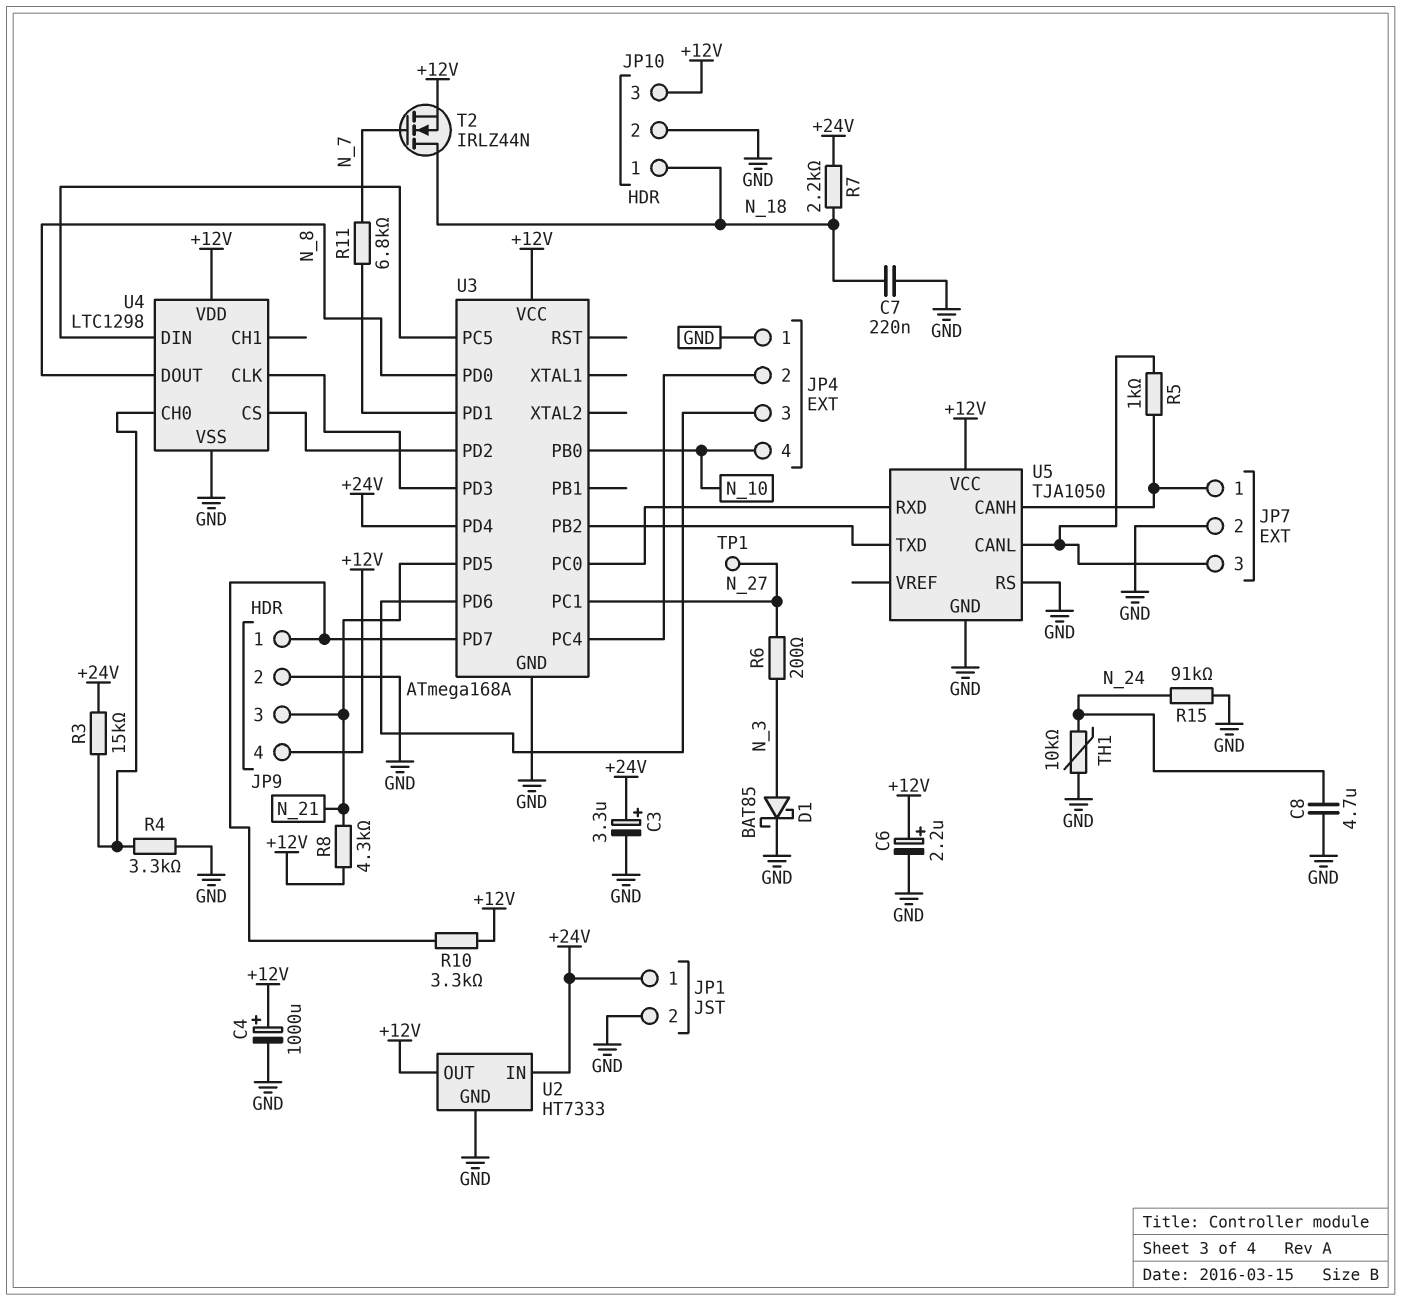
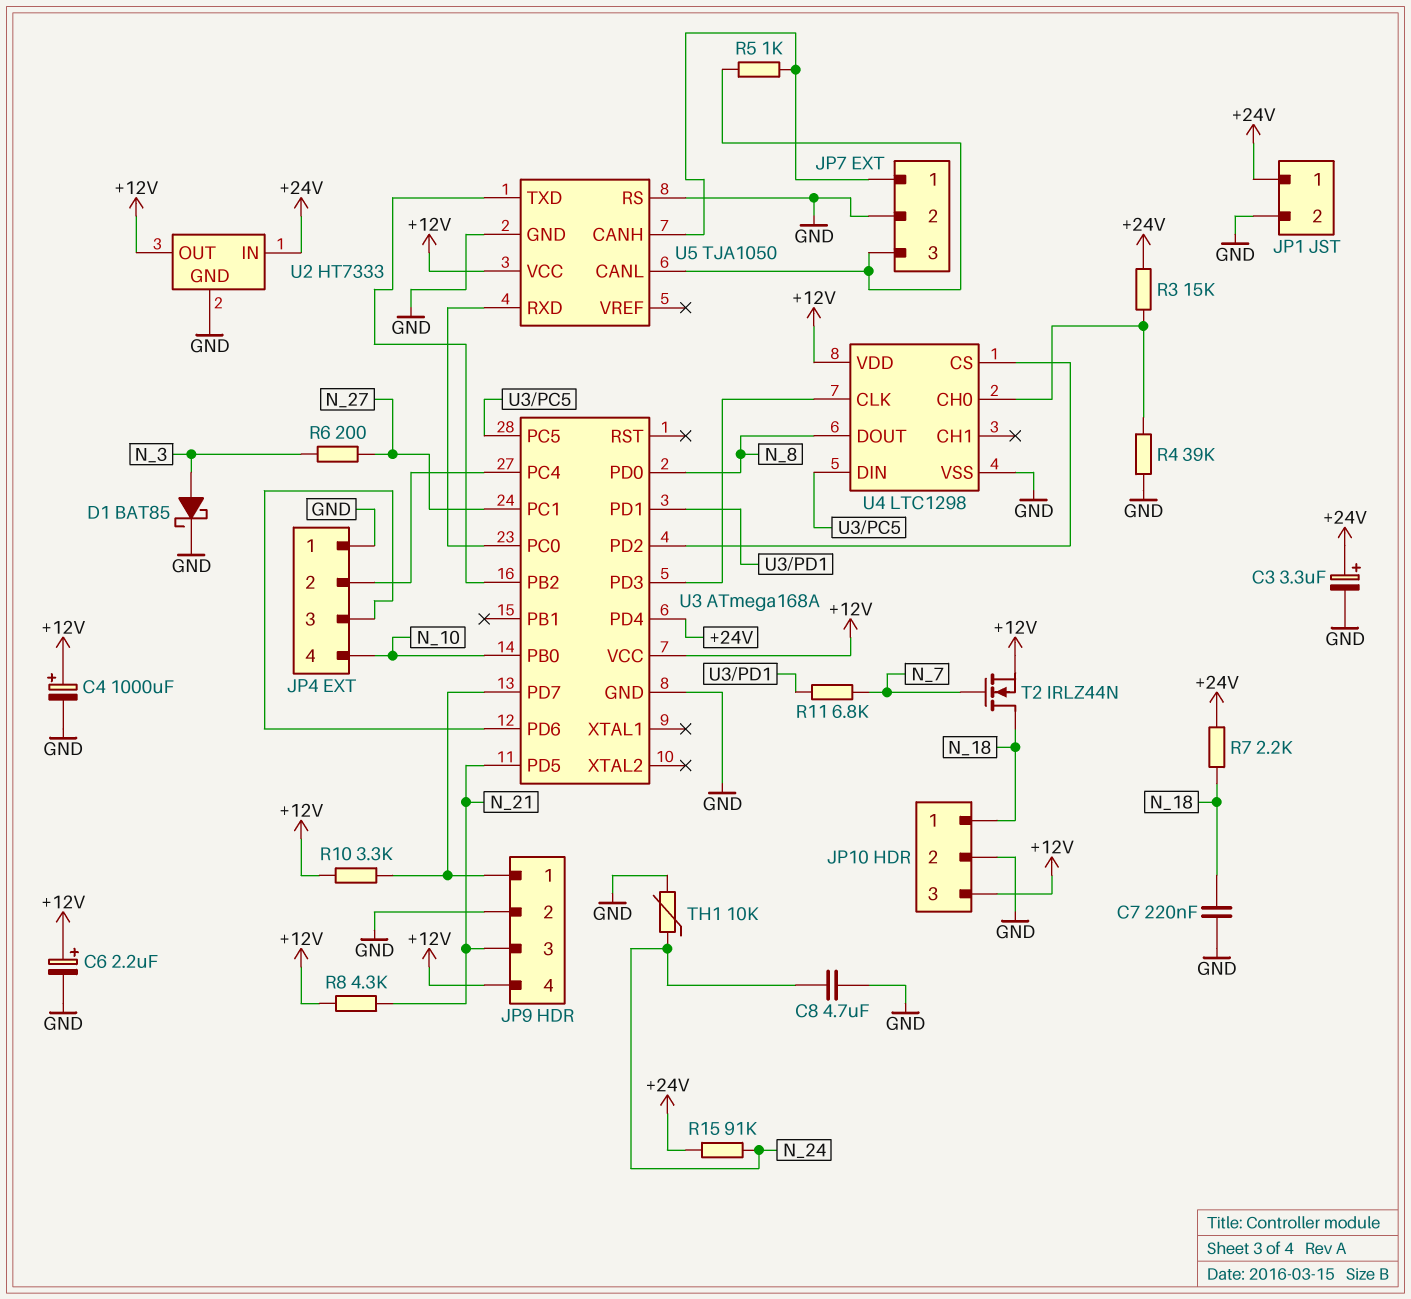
R4: 3.3k (GND, U4/CH0) -> 39k (GND, U4/CH0)
R15: 91k (GND, N_24) -> 91k (+24V, N_24)
TP1: test point (N_27) -> none

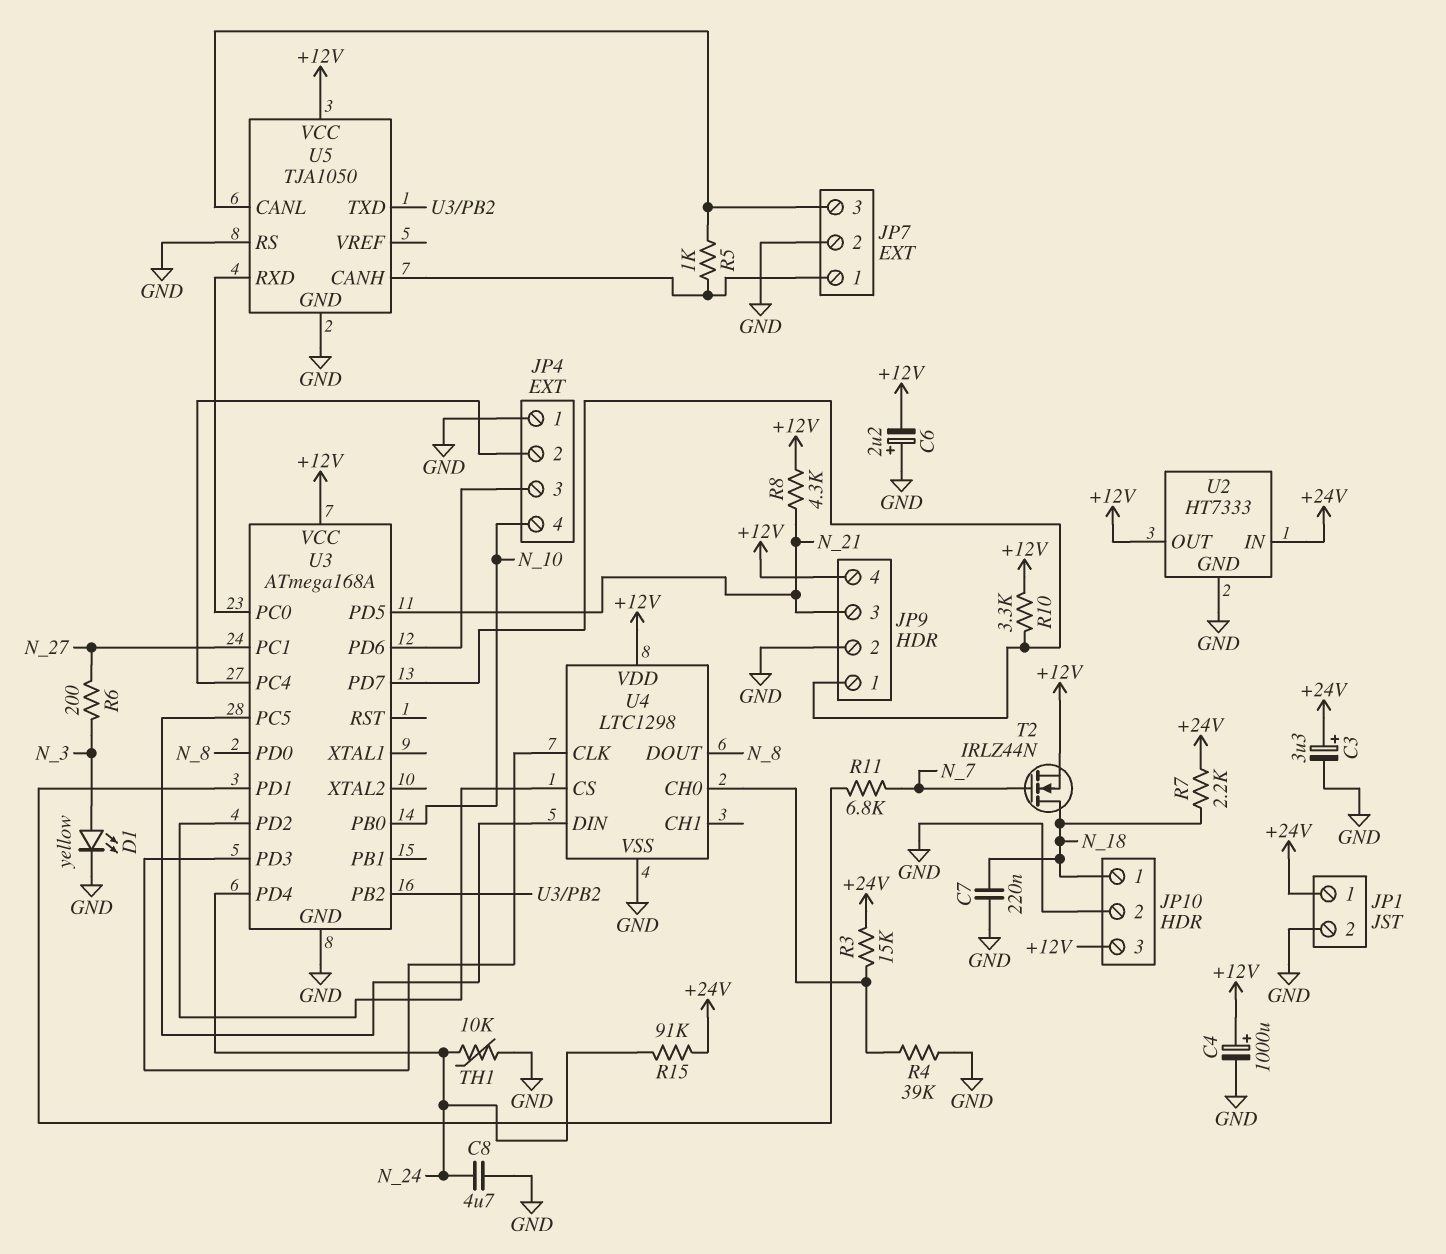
C6: 2.2uF (plus +12V, minus GND) -> 2.2uF (plus GND, minus +12V)
D1: schottky BAT85 (A N_3, K GND) -> LED yellow (A N_3, K GND)
U3 pin PD4: +24V -> N_24

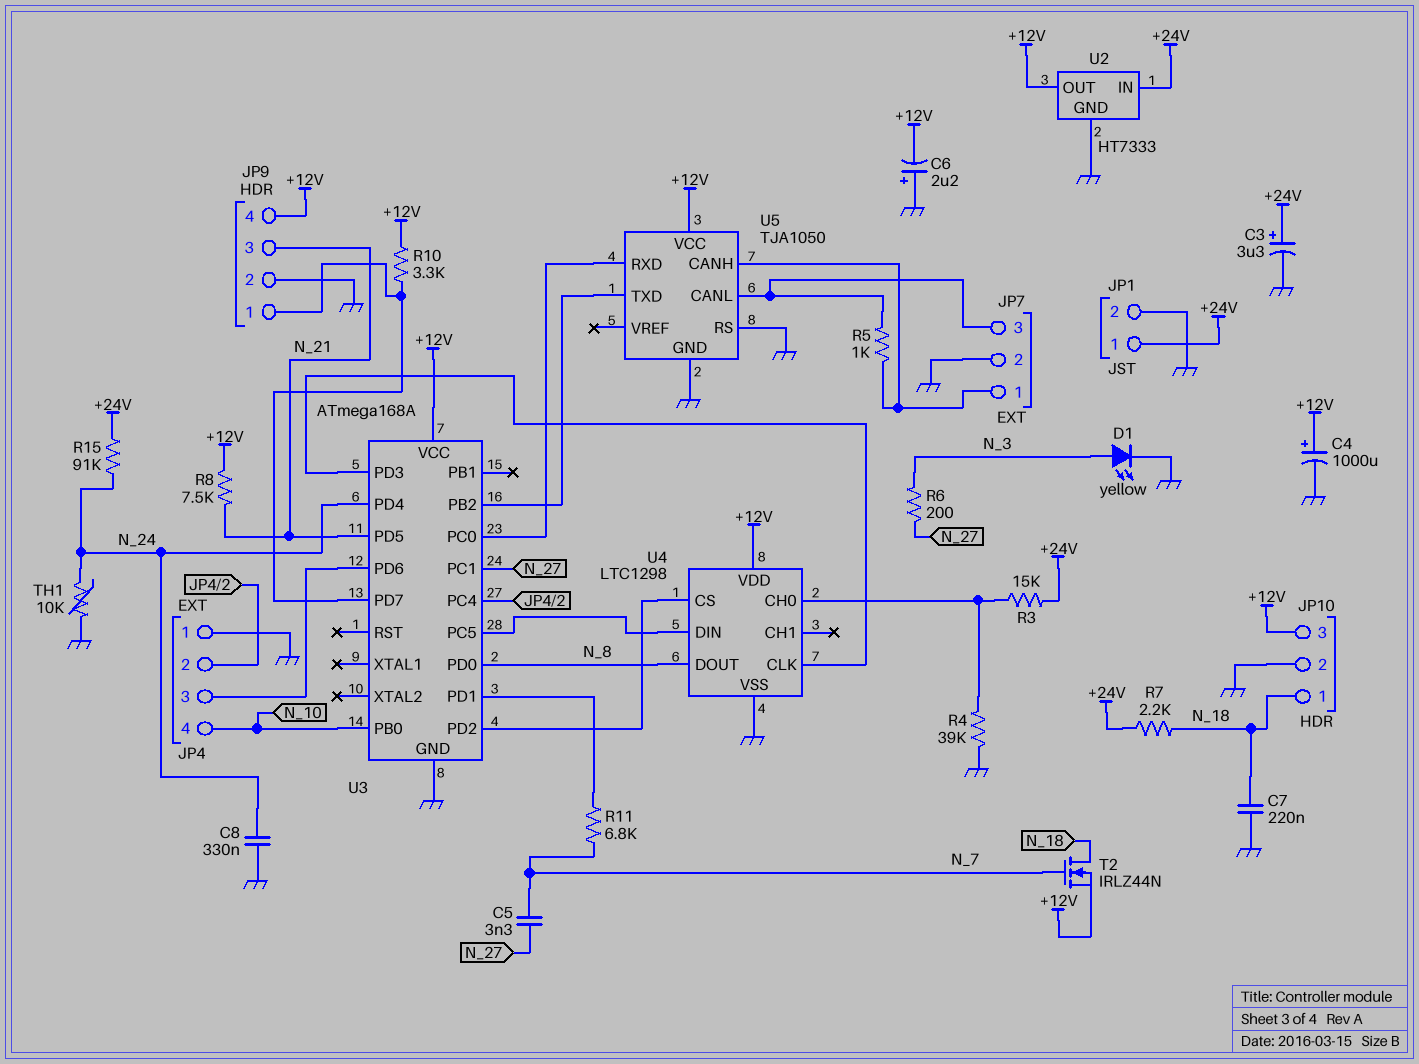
C5: none -> 3.3nF (N_7, N_27)
C8: 4.7uF (GND, N_24) -> 330nF (GND, N_24)
R8: 4.3k (+12V, N_21) -> 7.5k (+12V, N_21)

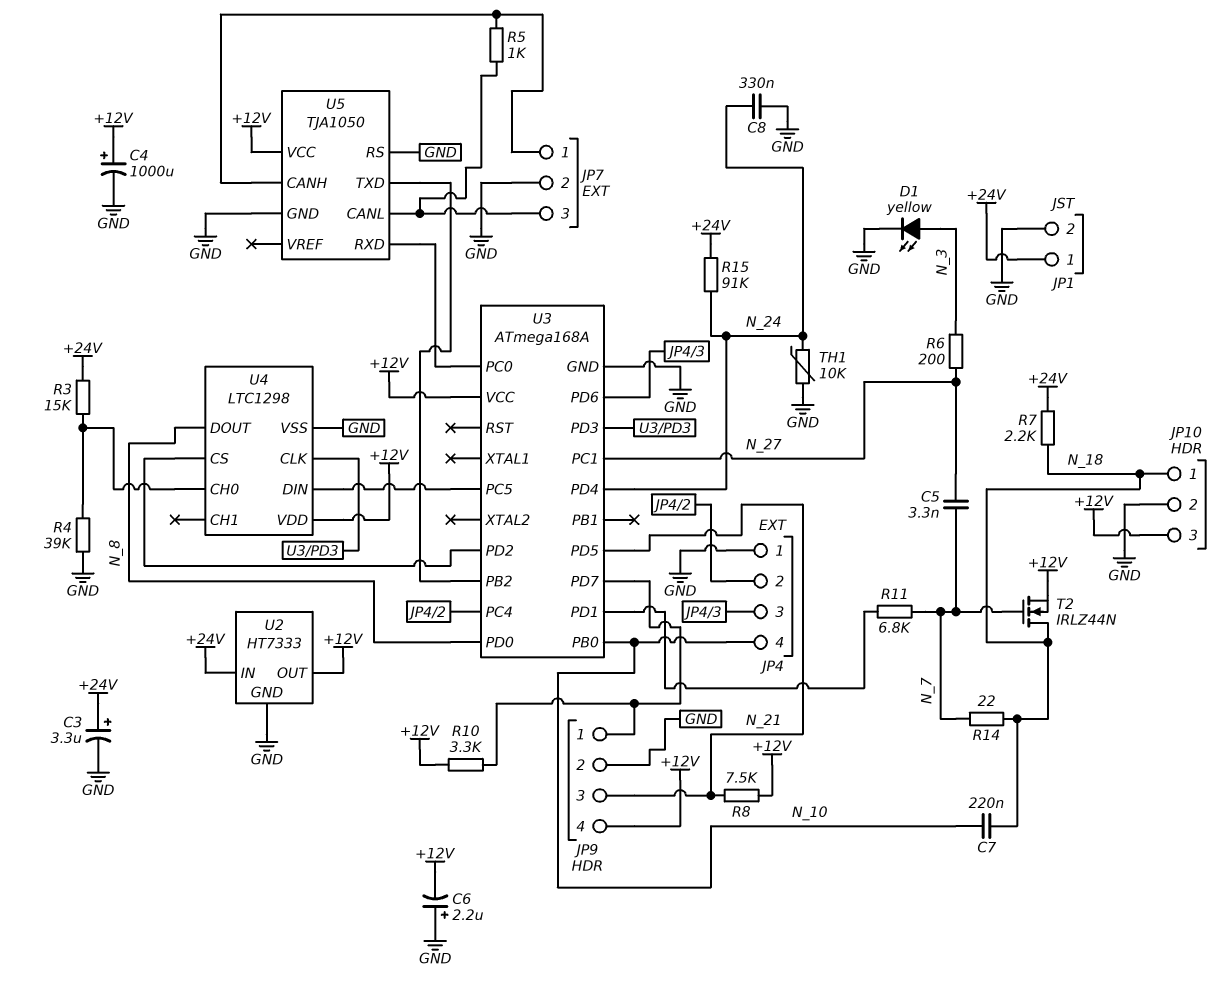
C7: 220nF (GND, N_18) -> 220nF (N_10, N_18)
R14: none -> 22 (N_7, N_18)

